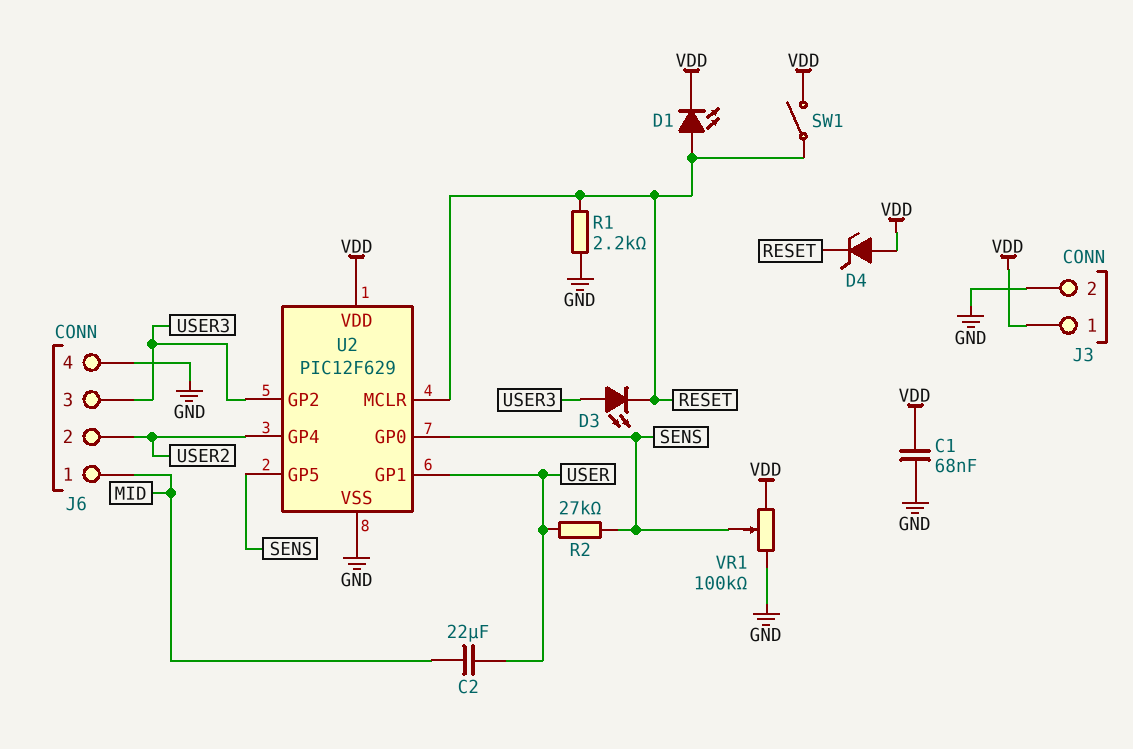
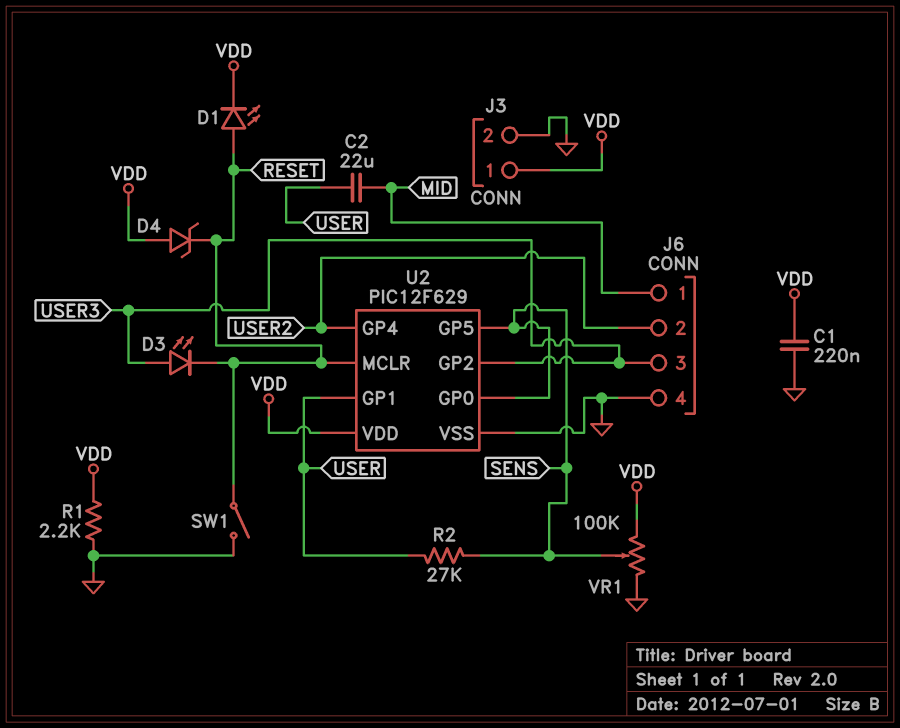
C1: 68nF (GND, VDD) -> 220nF (GND, VDD)
R1: 2.2k (GND, RESET) -> 2.2k (GND, VDD)
SW1: switch (RESET, VDD) -> switch (GND, RESET)

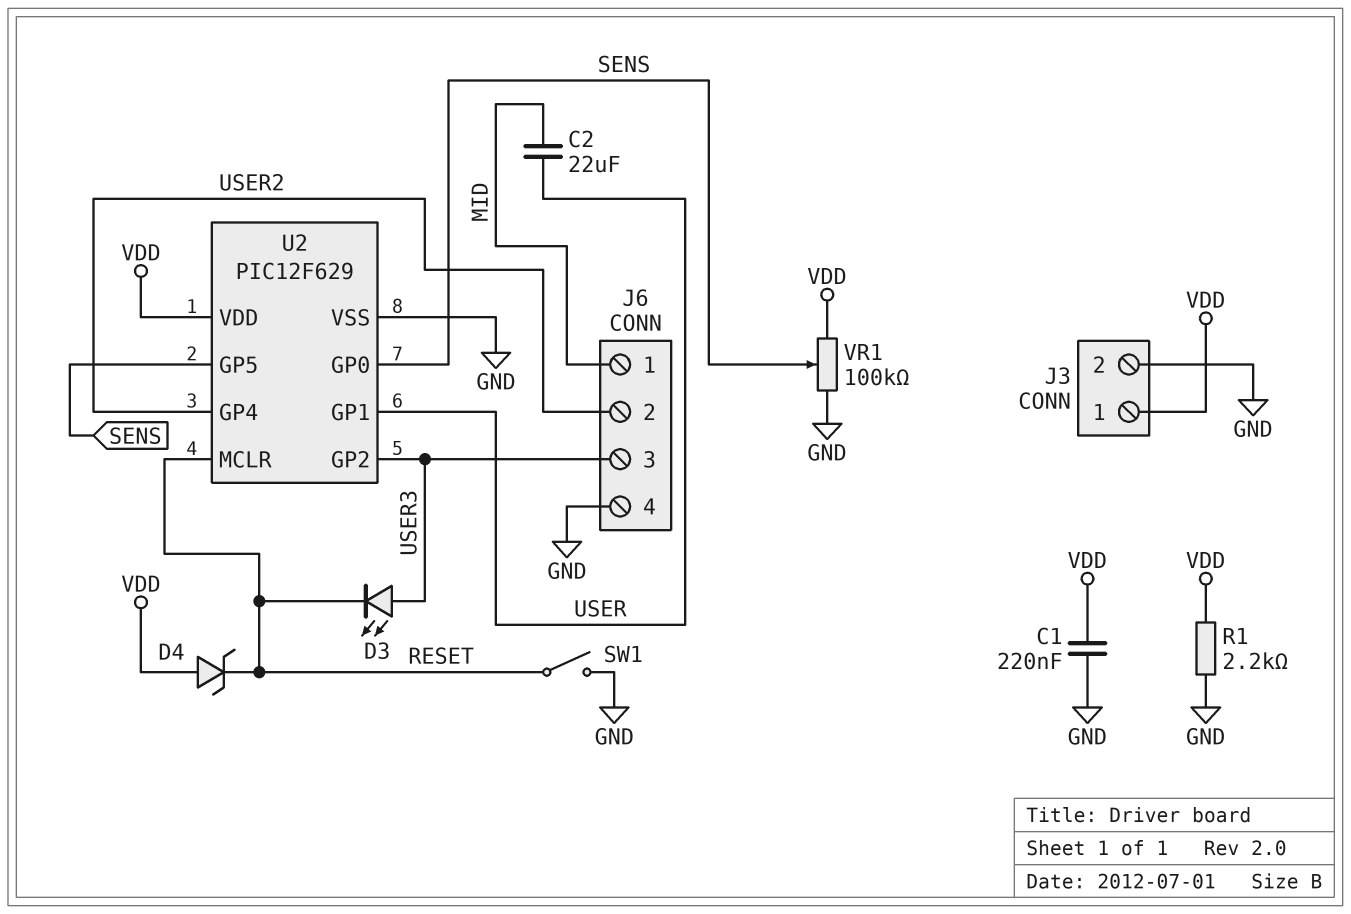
D1: LED (A RESET, K VDD) -> none
R2: 27k (SENS, USER) -> none

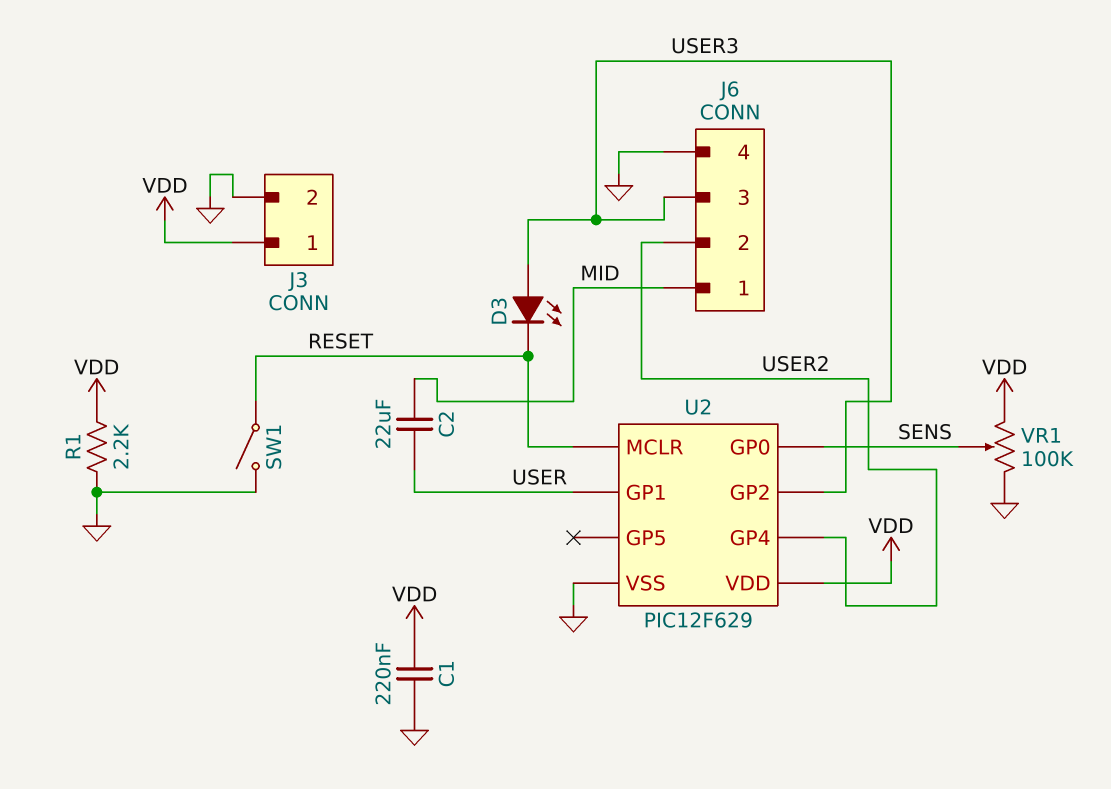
D4: zener (A VDD, K RESET) -> none
U2 pin GP5: SENS -> none

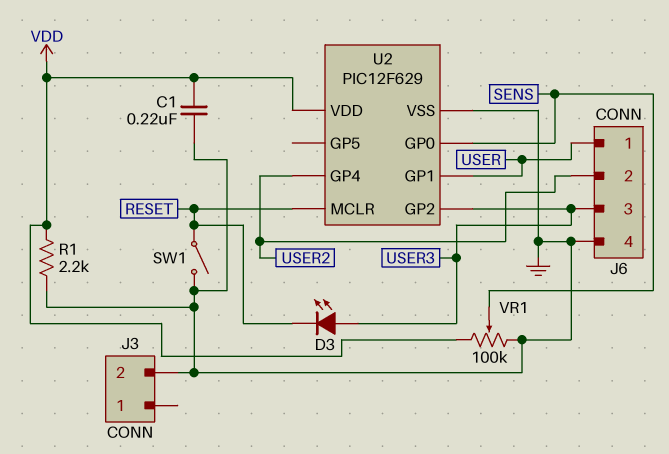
C2: 22uF (MID, USER) -> none
J3 pin 1: VDD -> none
J6 pin 1: MID -> USER

